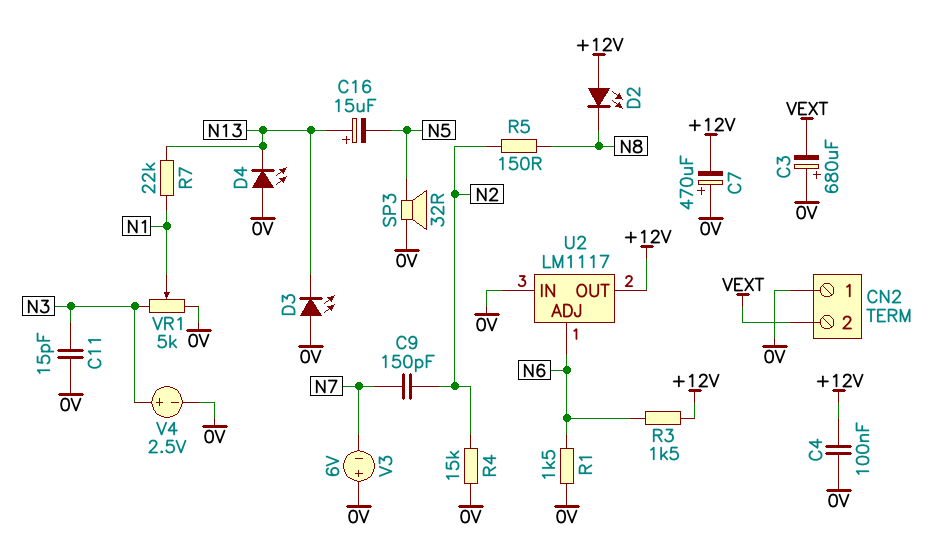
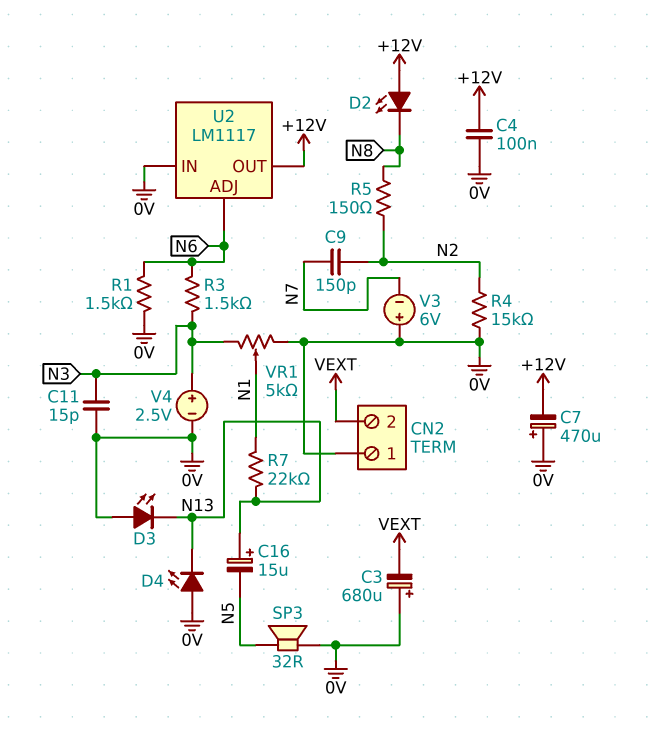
R3: 1.5k (+12V, N6) -> 1.5k (N3, N6)

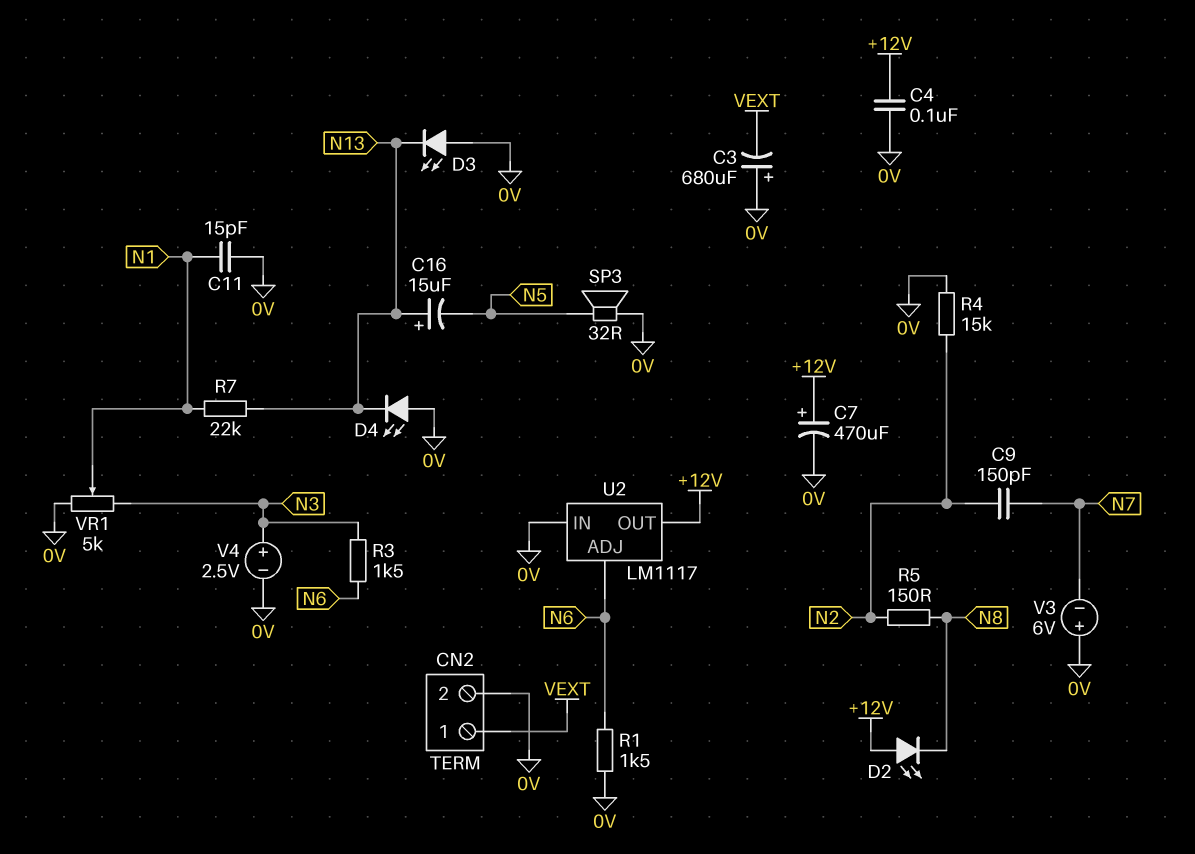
C7: 470uF (plus 0V, minus +12V) -> 470uF (plus +12V, minus 0V)
C11: 15pF (0V, N3) -> 15pF (0V, N1)
CN2 pin 1: 0V -> VEXT
CN2 pin 2: VEXT -> 0V

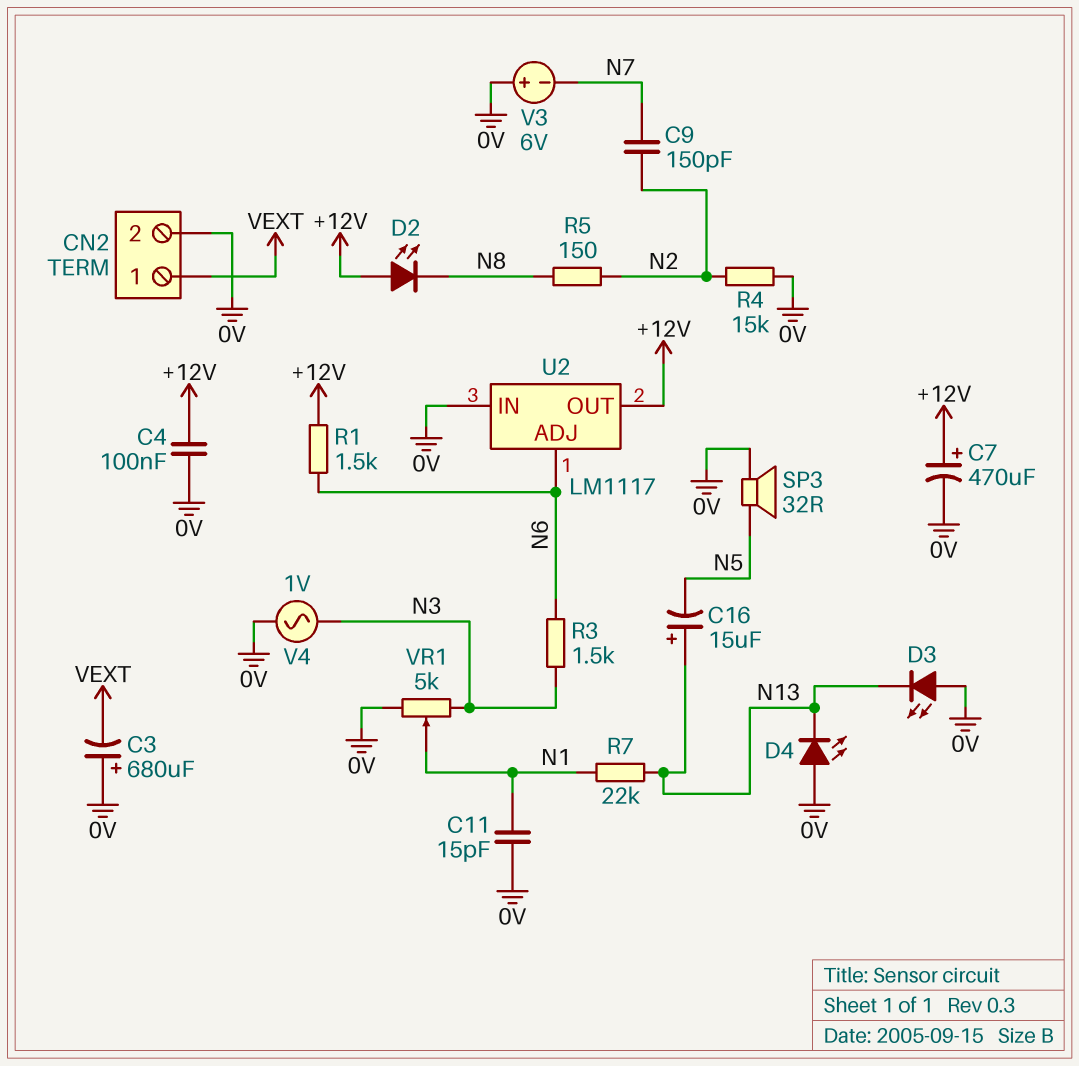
R1: 1.5k (0V, N6) -> 1.5k (+12V, N6)
V4: 2.5V (plus N3, minus 0V) -> AC 1V (0V, N3)

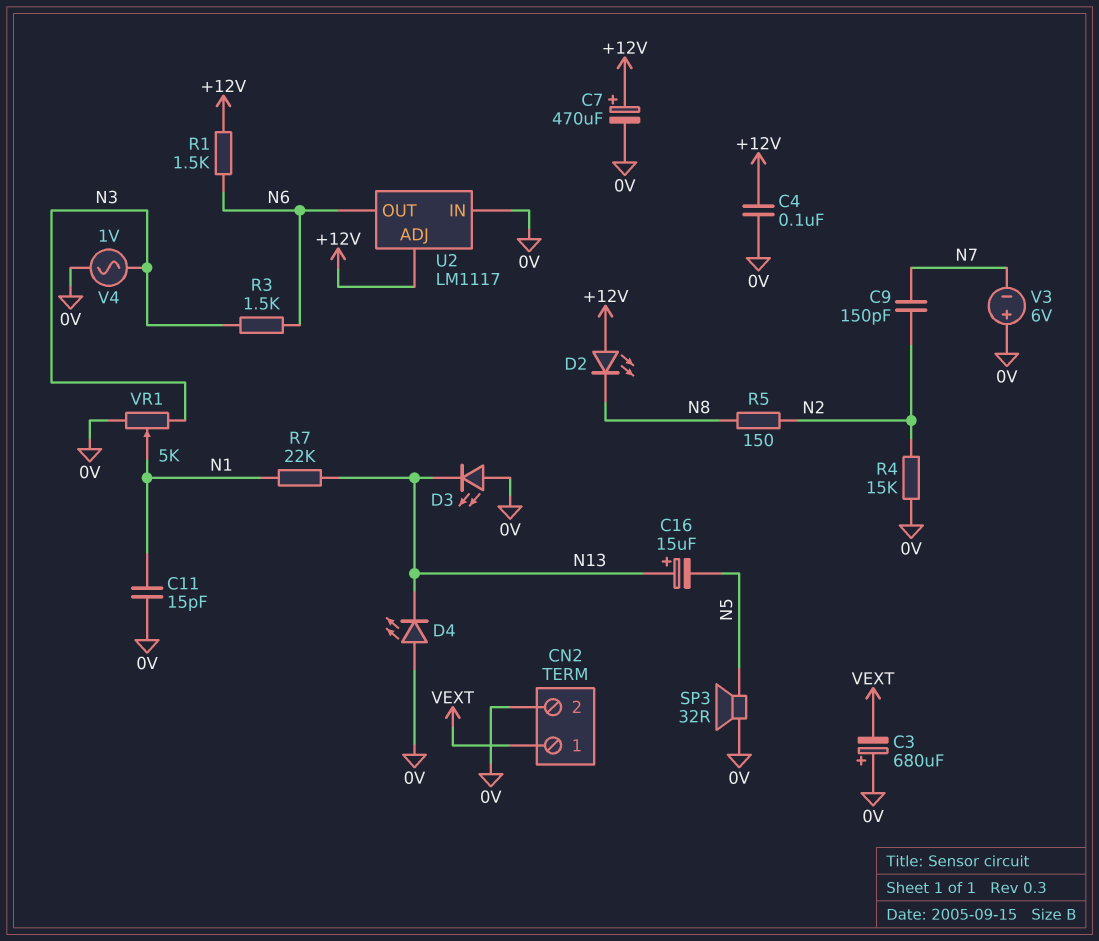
U2 pin ADJ: N6 -> +12V
U2 pin OUT: +12V -> N6

